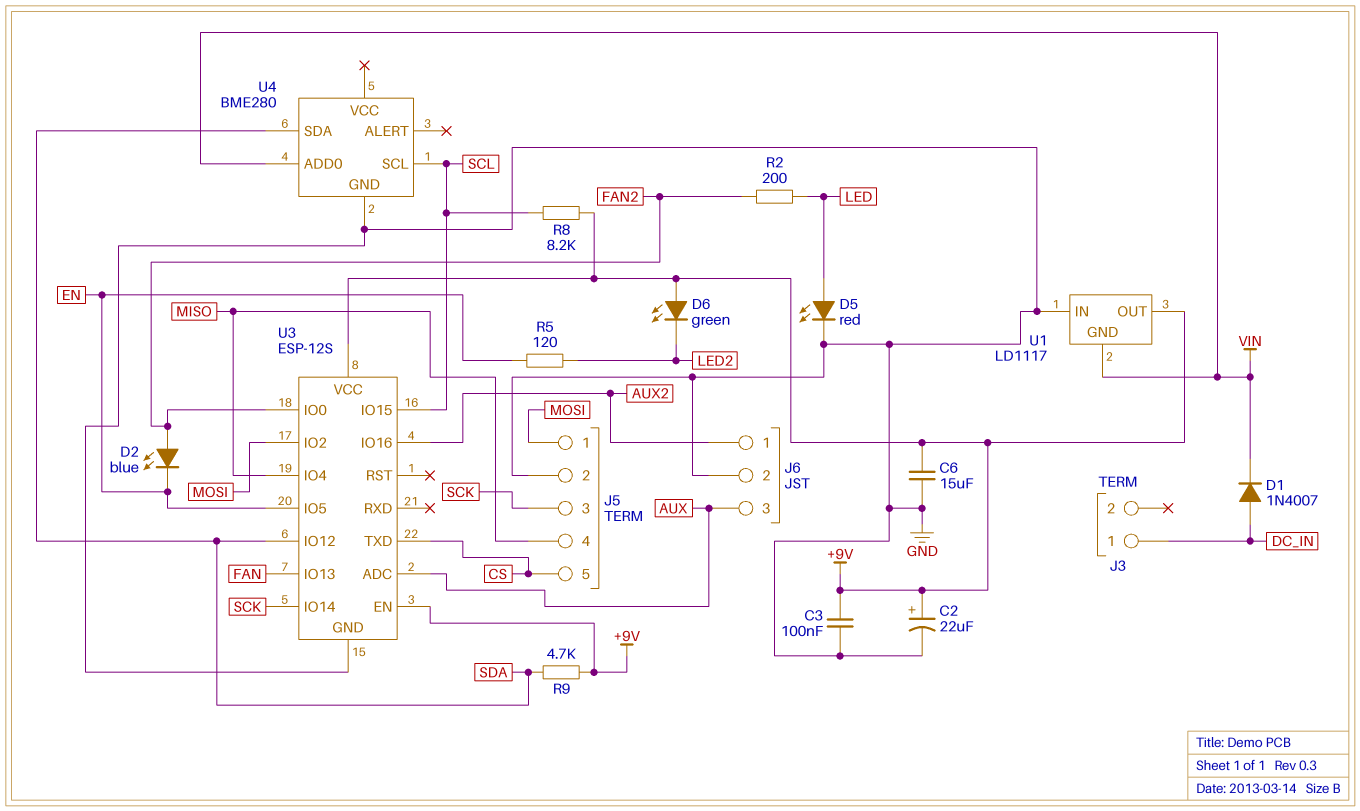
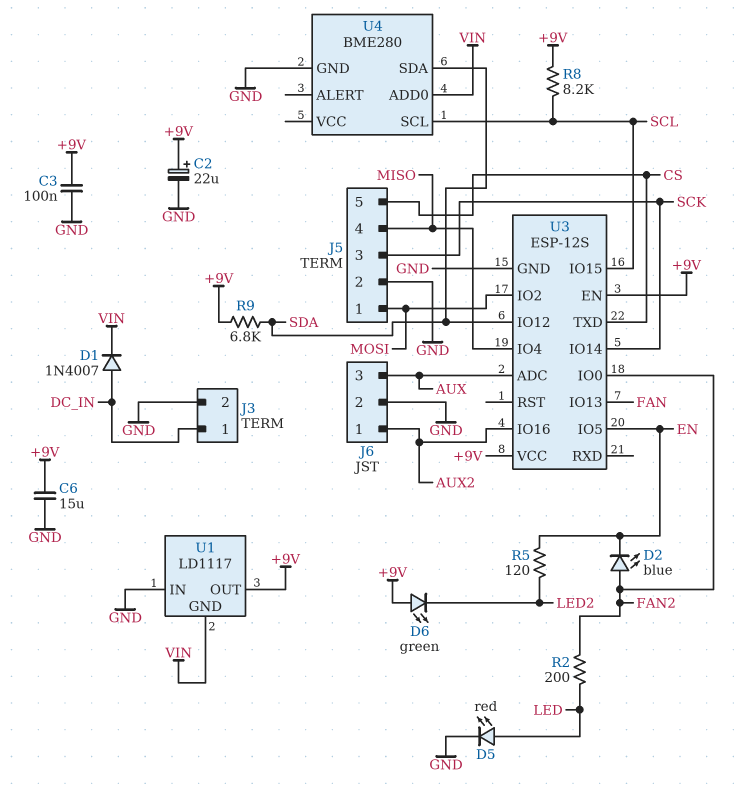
J3 pin 2: none -> GND
R9: 4.7k (+9V, SDA) -> 6.8k (+9V, SDA)

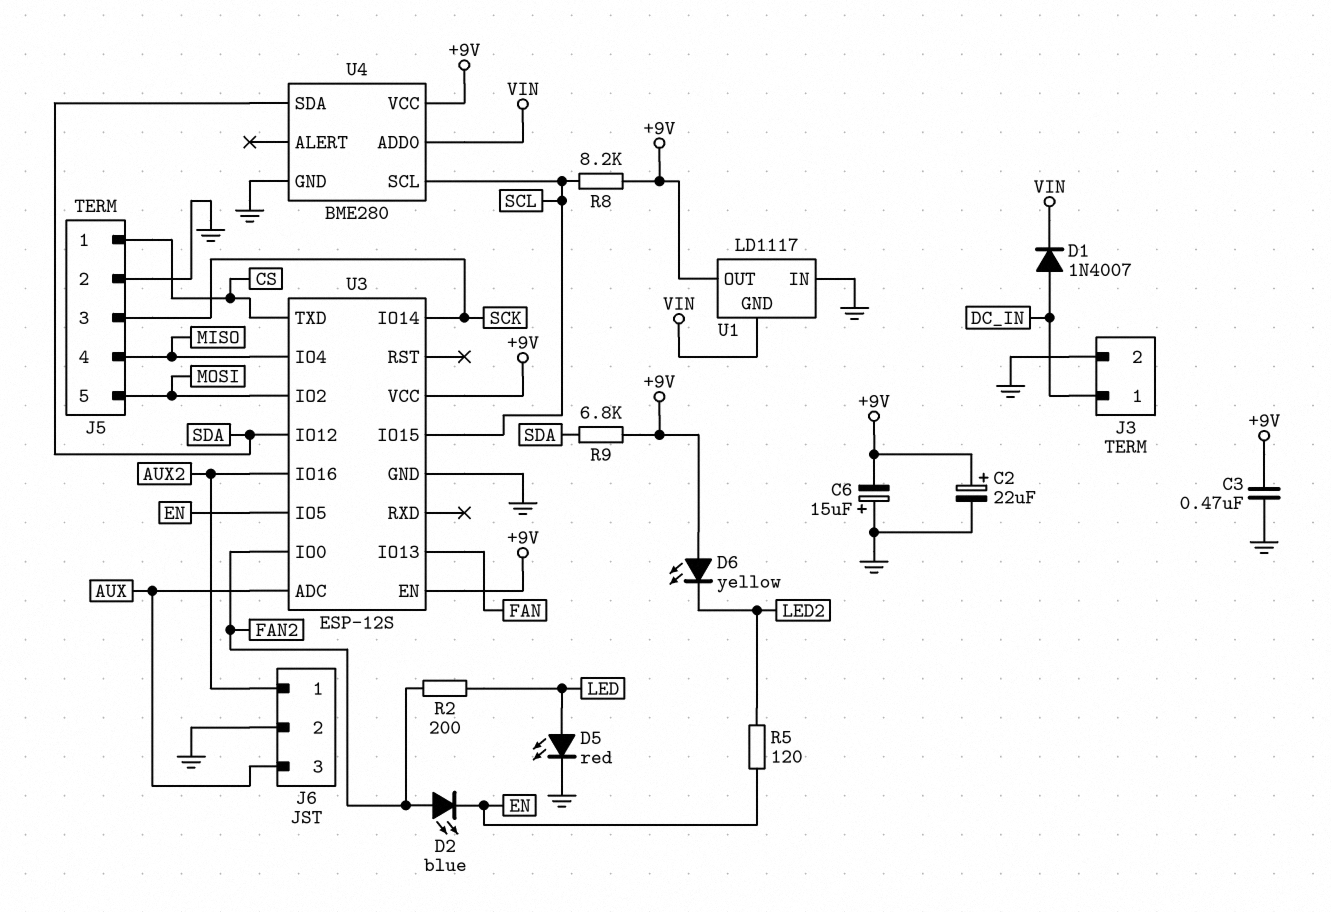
C3: 100nF (+9V, GND) -> 470nF (+9V, GND)
C6: 15uF (+9V, GND) -> 15uF (plus GND, minus +9V)
D6: LED green (A +9V, K LED2) -> LED yellow (A +9V, K LED2)
J5 pin 1: MOSI -> CS
J5 pin 5: CS -> MOSI
U4 pin VCC: none -> +9V

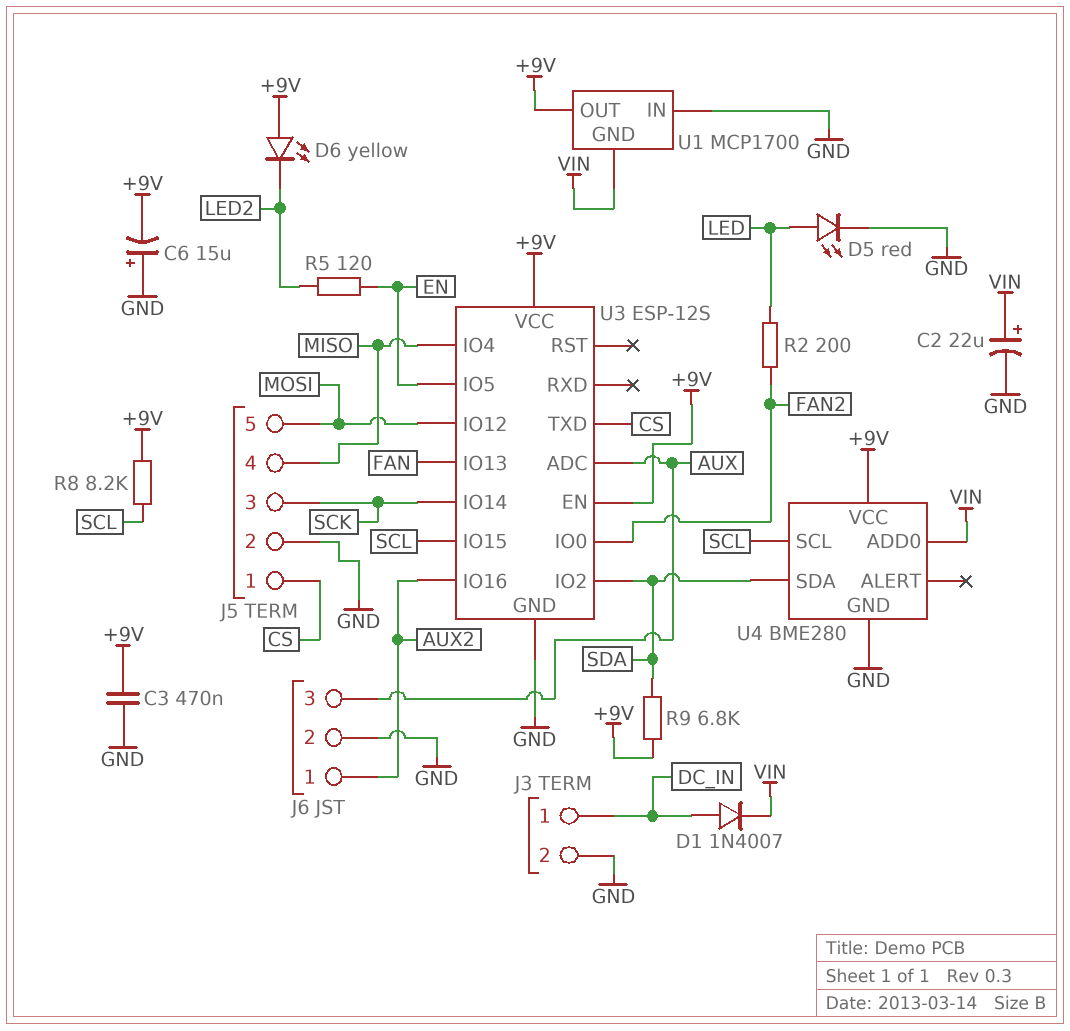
C2: 22uF (plus +9V, minus GND) -> 22uF (plus VIN, minus GND)
D2: LED blue (A FAN2, K EN) -> none
U1: LD1117 -> MCP1700
U3 pin IO2: MOSI -> SDA
U3 pin IO12: SDA -> MOSI

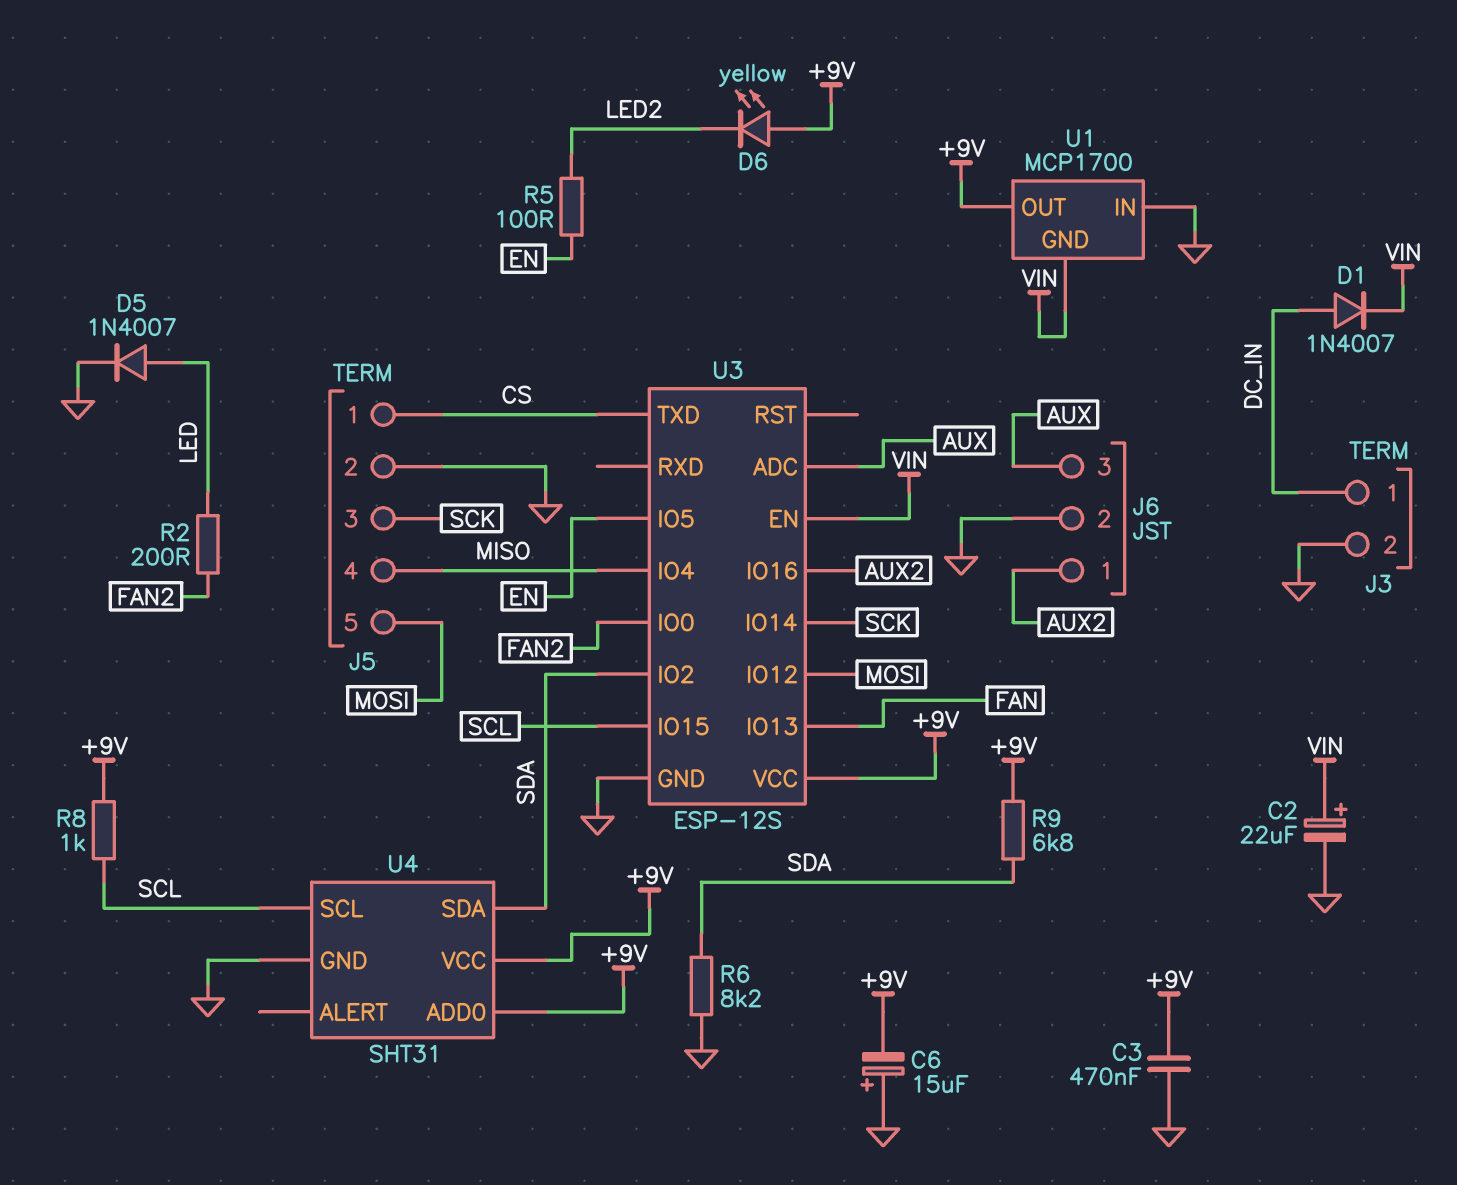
D5: LED red (A LED, K GND) -> diode 1N4007 (A LED, K GND)
R5: 120 (EN, LED2) -> 100 (EN, LED2)
R6: none -> 8.2k (GND, SDA)
R8: 8.2k (+9V, SCL) -> 1k (+9V, SCL)
U3 pin EN: +9V -> VIN
U4: BME280 -> SHT31
U4 pin ADD0: VIN -> +9V

